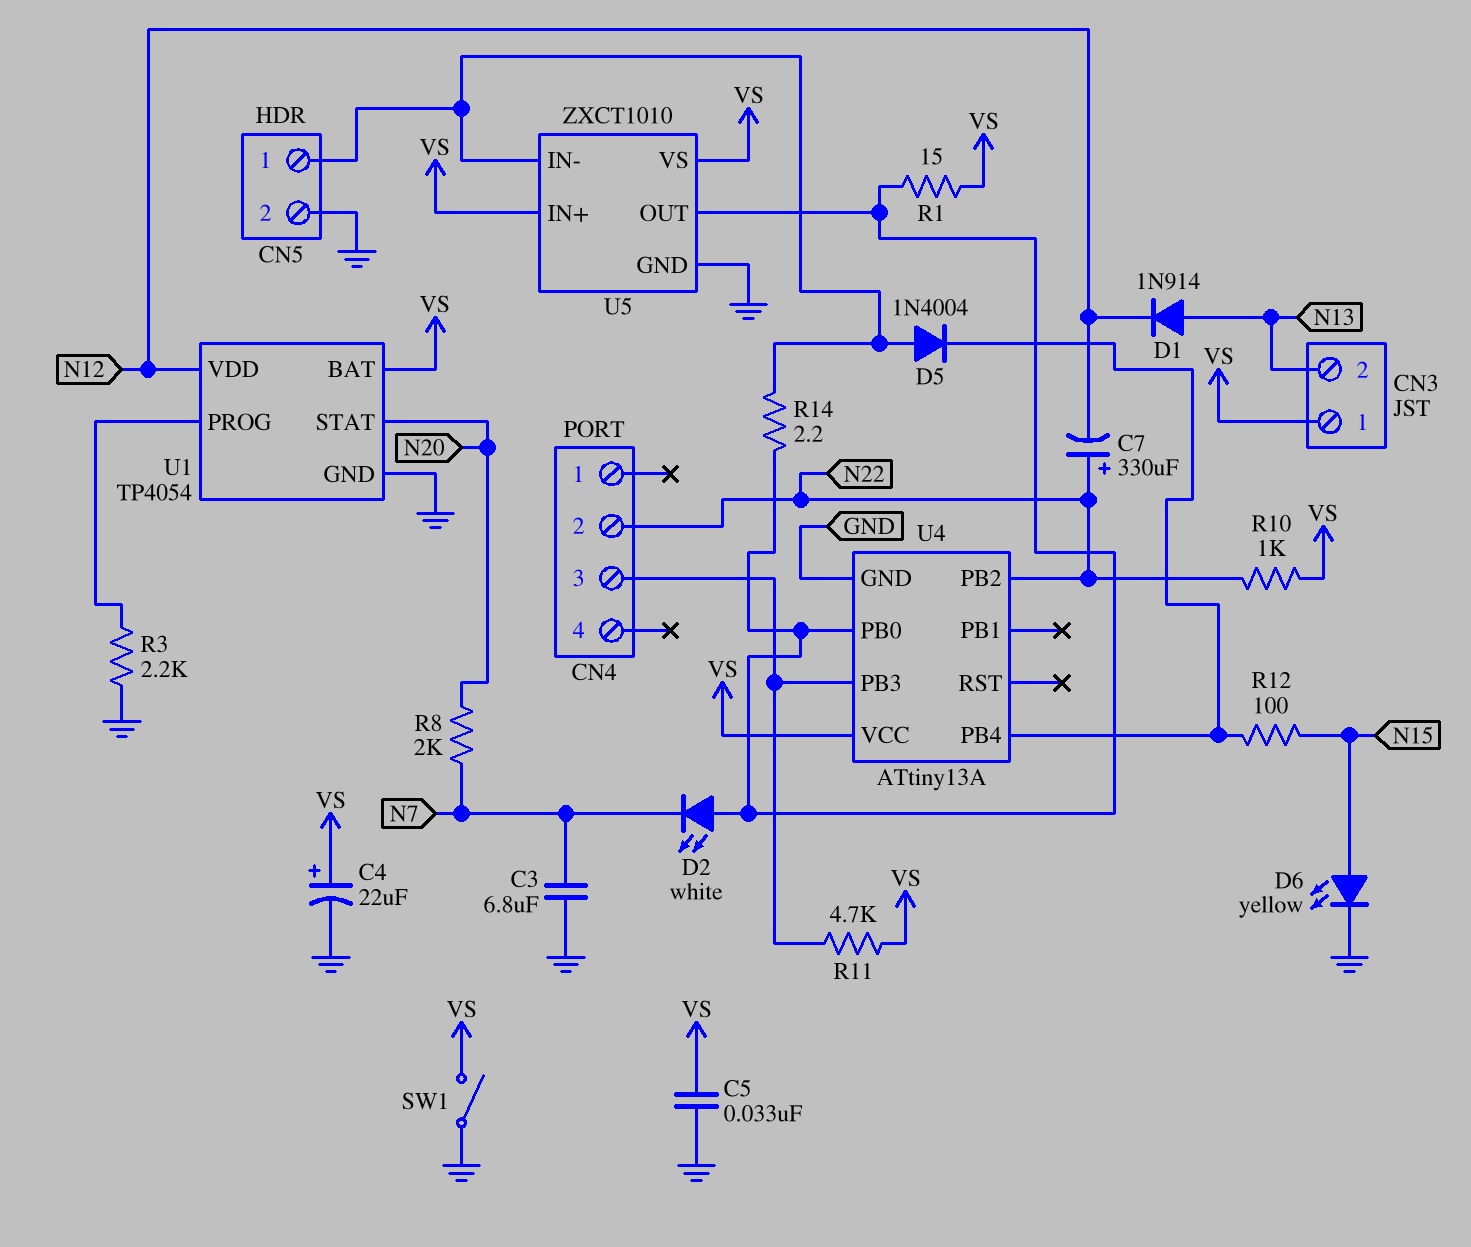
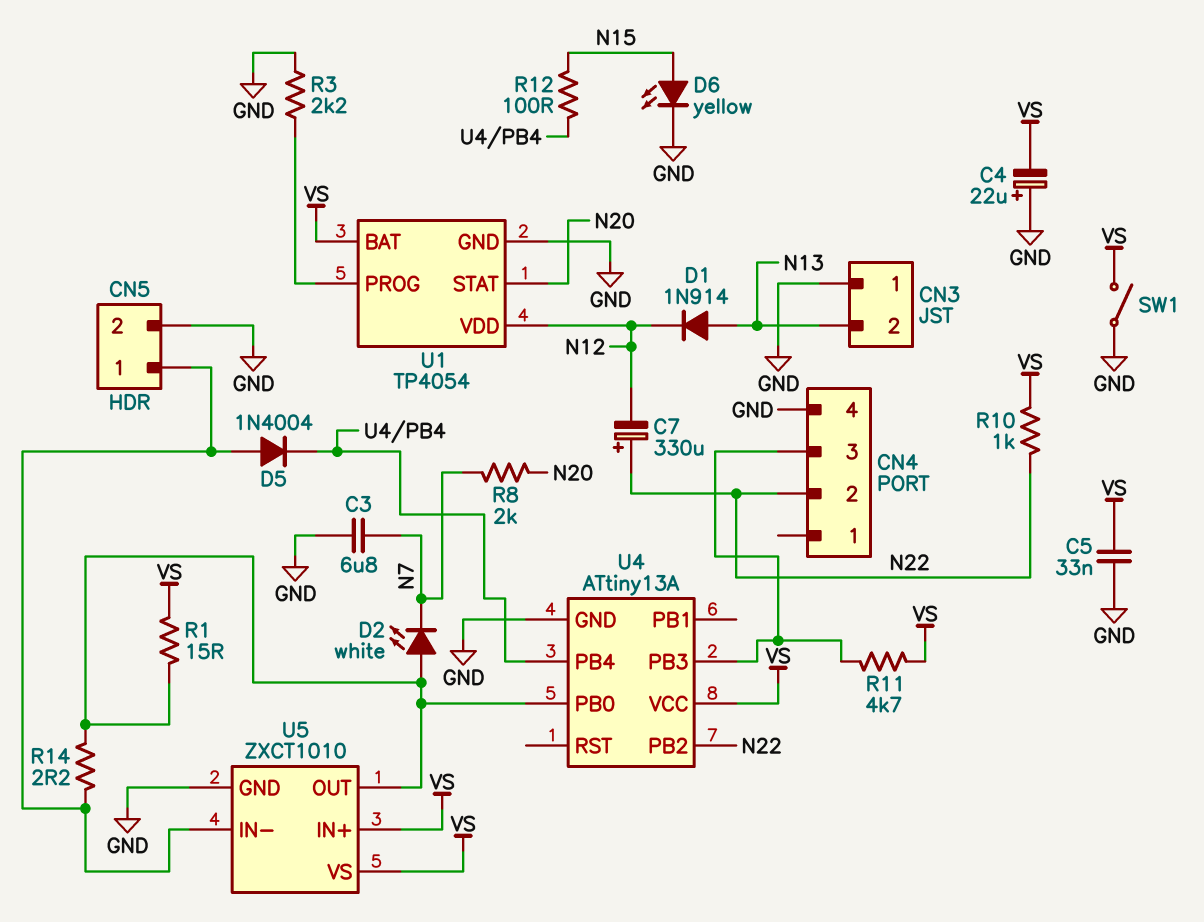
C4: 22uF (plus VS, minus GND) -> 22uF (plus GND, minus VS)
CN3 pin 1: VS -> GND
CN4 pin 4: none -> GND

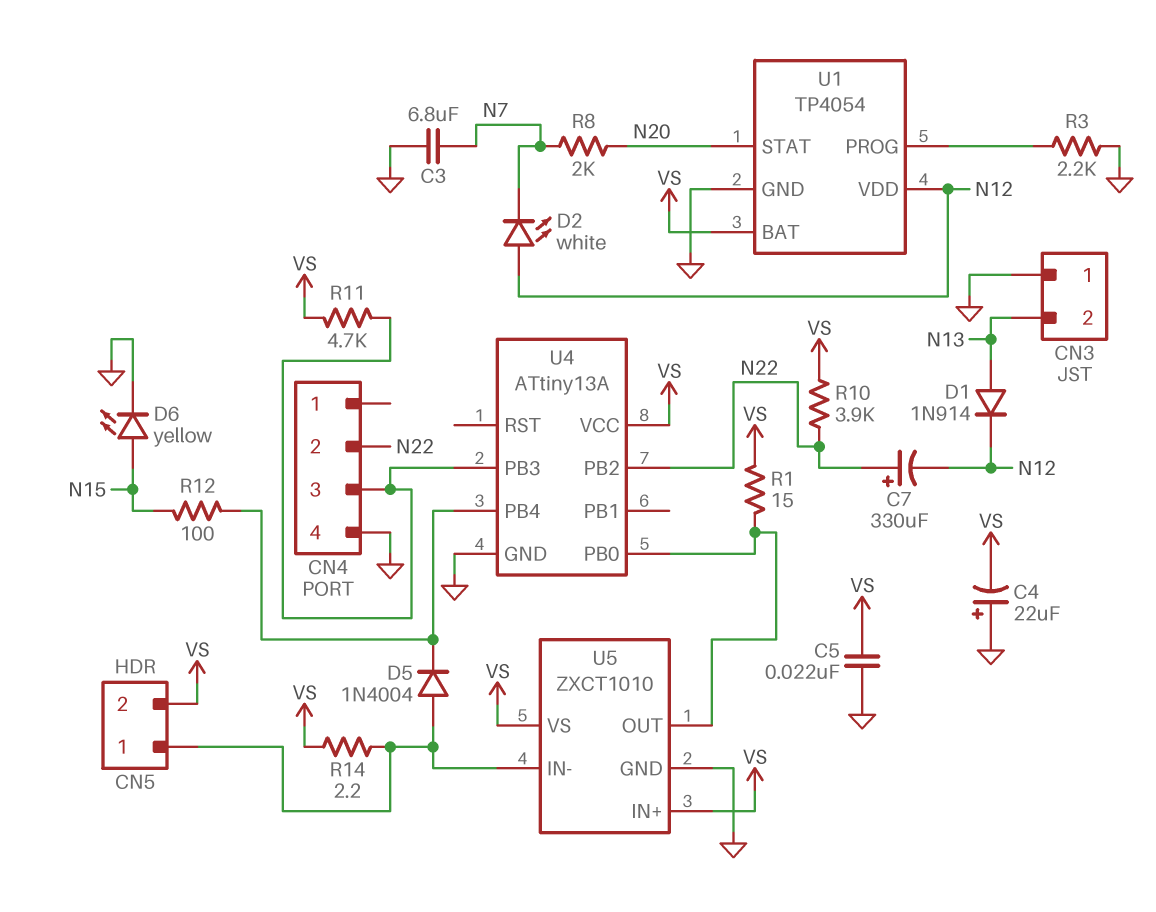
C5: 33nF (GND, VS) -> 22nF (GND, VS)
CN5 pin 2: GND -> VS
D2: LED white (A U4/PB0, K N7) -> LED white (A N12, K N7)
R10: 1k (N22, VS) -> 3.9k (N22, VS)
R14: 2.2 (CN5/1, U4/PB0) -> 2.2 (CN5/1, VS)
SW1: switch (GND, VS) -> none

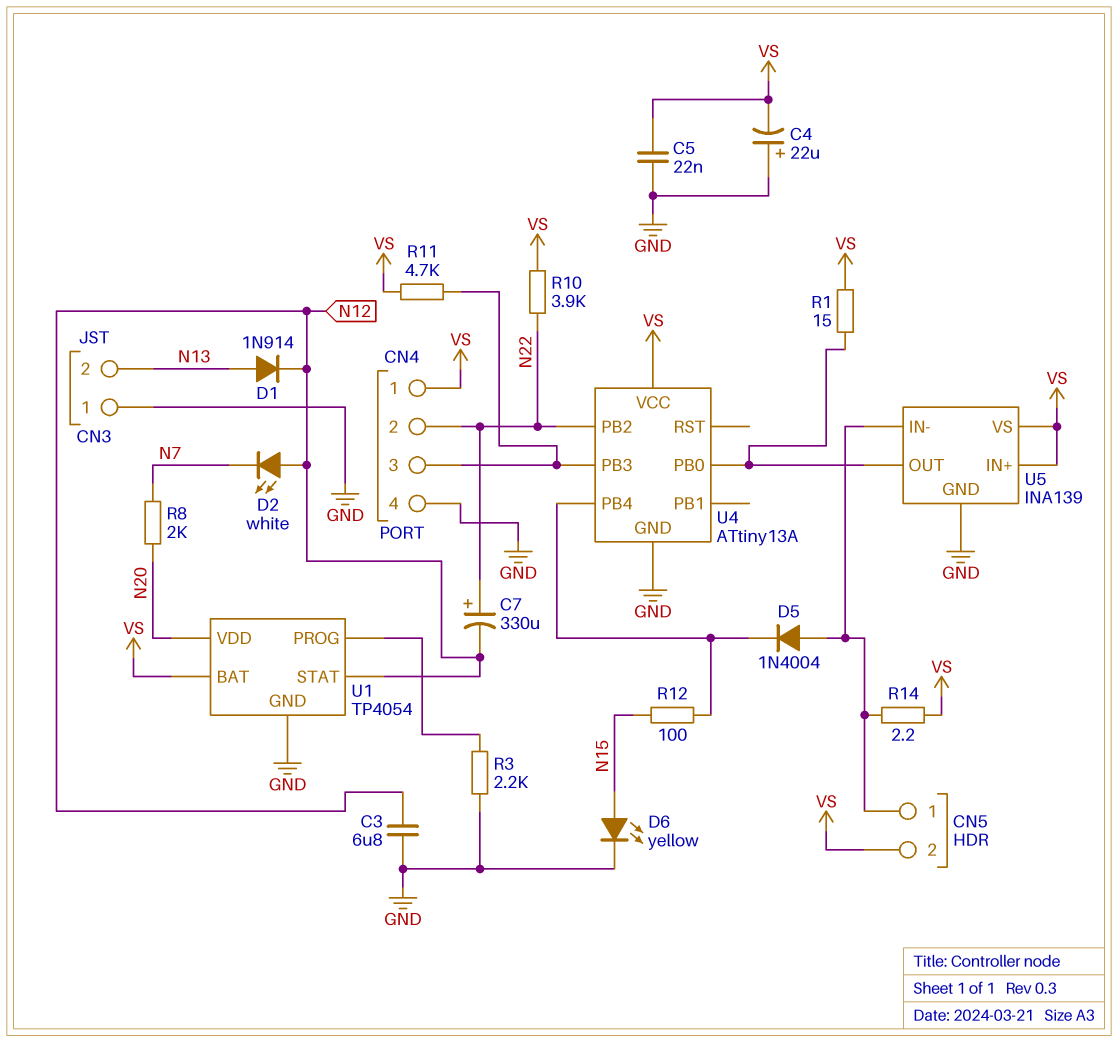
C3: 6.8uF (GND, N7) -> 6.8uF (GND, N12)
CN4 pin 1: none -> VS
U1 pin STAT: N20 -> N12
U1 pin VDD: N12 -> N20
U5: ZXCT1010 -> INA139

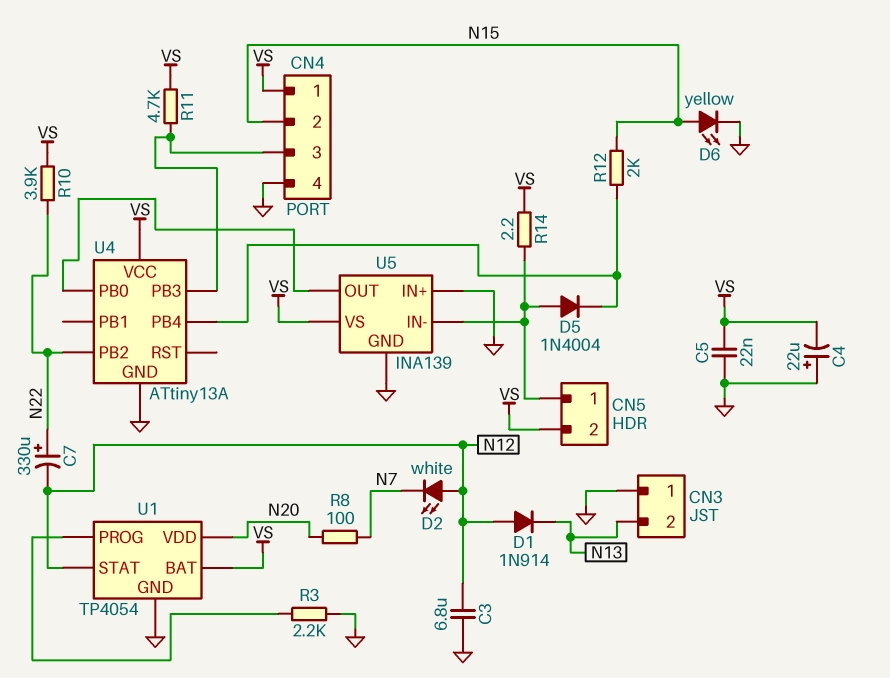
CN4 pin 2: N22 -> N15
D1: diode 1N914 (A N13, K N12) -> diode 1N914 (A N12, K N13)
R1: 15 (U4/PB0, VS) -> none
R8: 2k (N7, N20) -> 100 (N7, N20)
R12: 100 (N15, U4/PB4) -> 2k (N15, U4/PB4)
U5 pin IN+: VS -> GND

